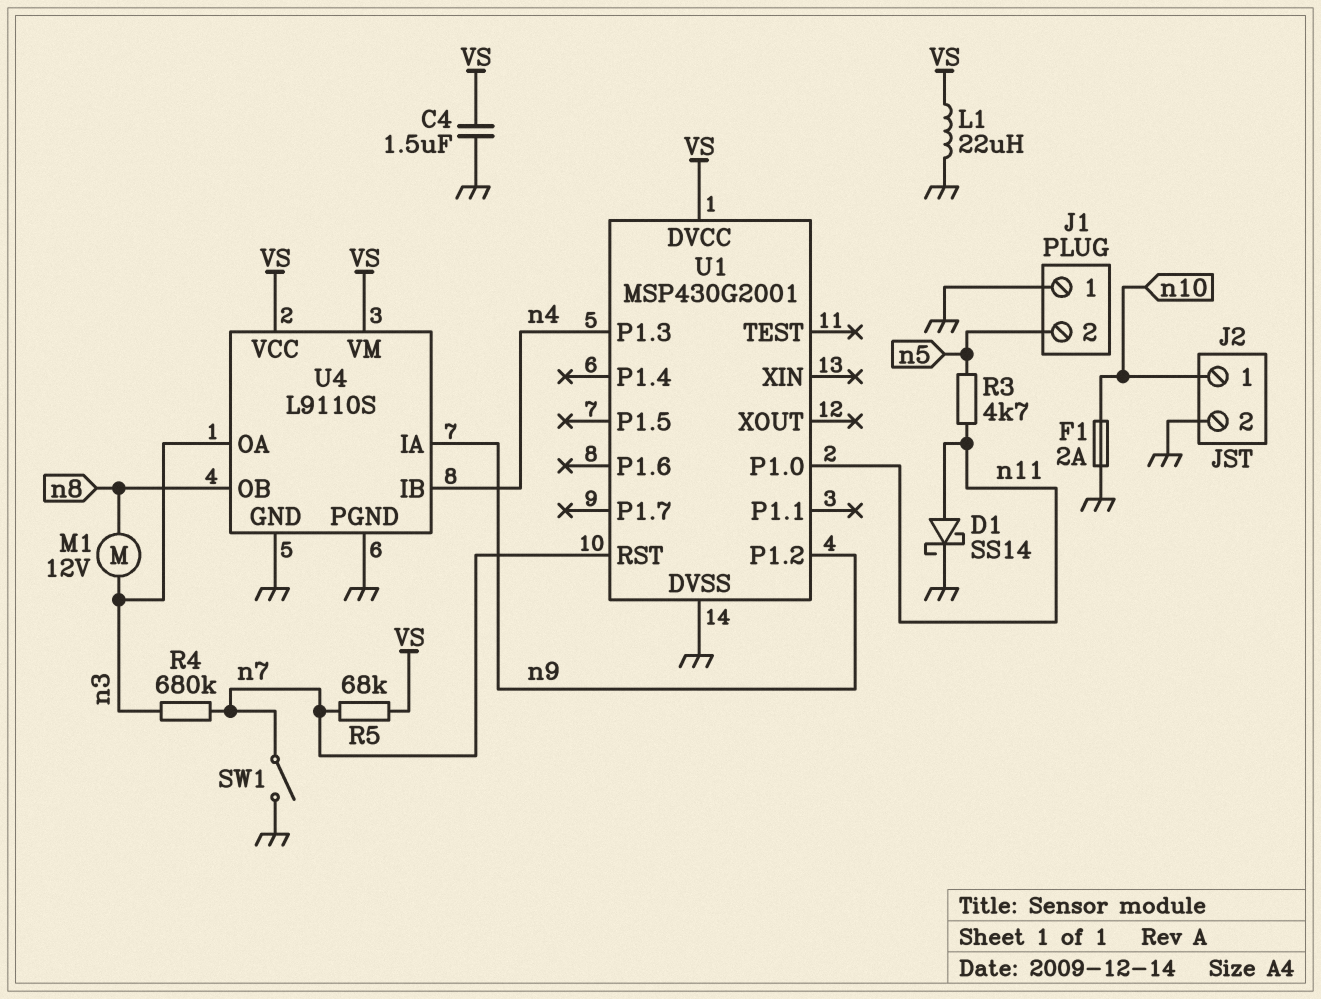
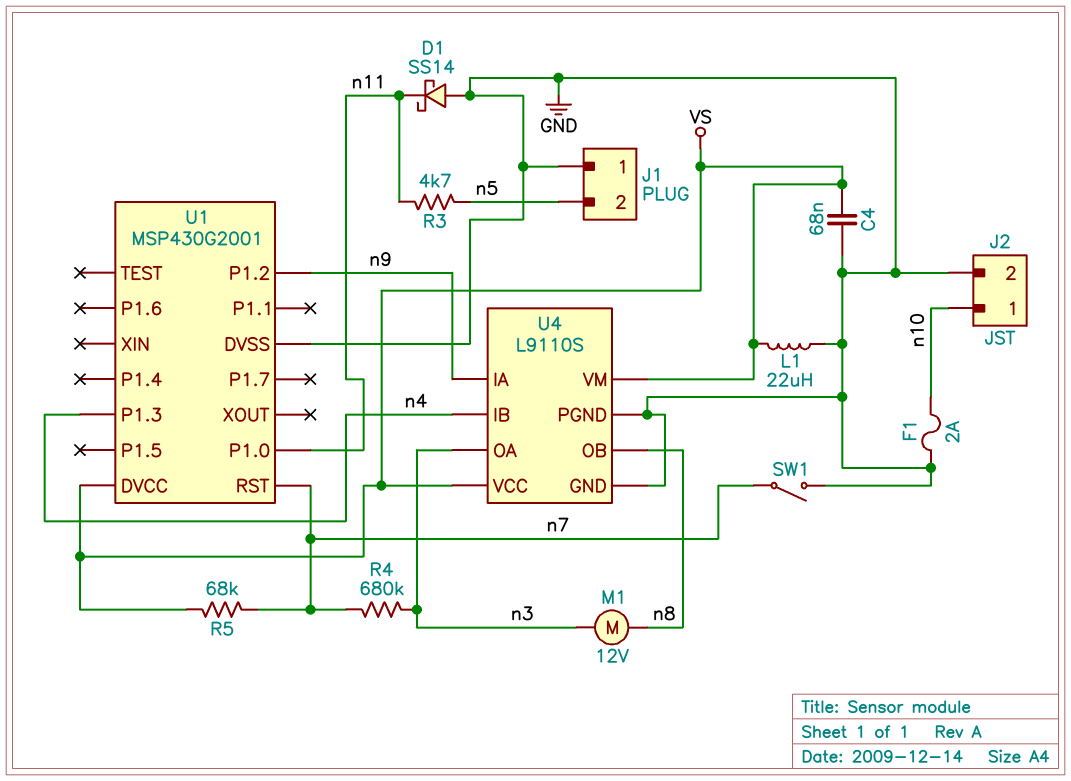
C4: 1.5uF (GND, VS) -> 68nF (GND, VS)
D1: schottky SS14 (A n11, K GND) -> schottky SS14 (A GND, K n11)

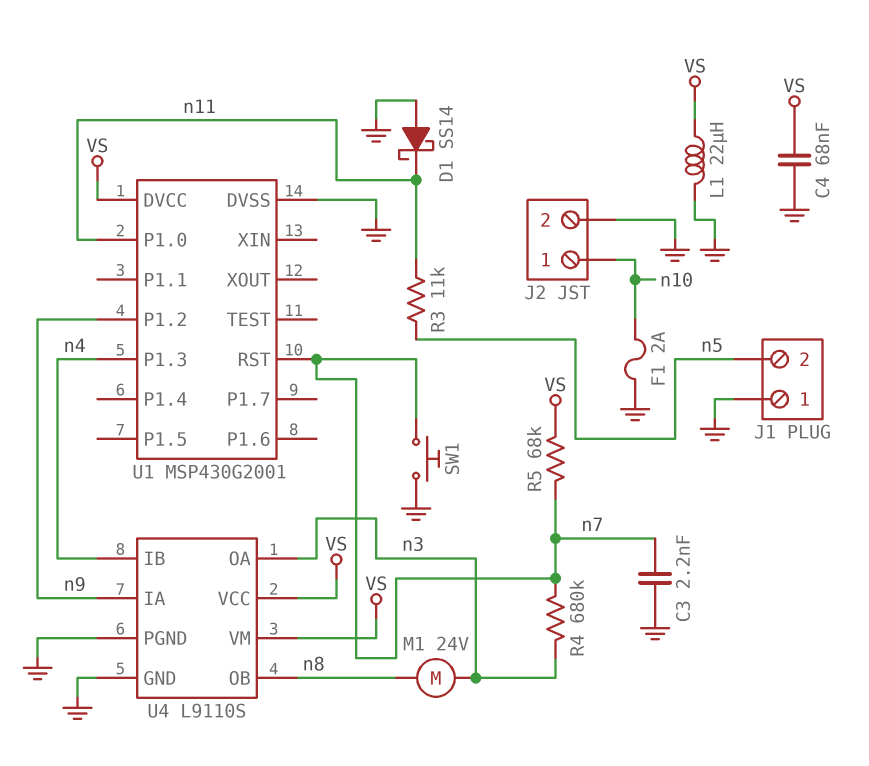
C3: none -> 2.2nF (GND, n7)
M1: motor 12V (n3, n8) -> motor 24V (n3, n8)
R3: 4.7k (n5, n11) -> 11k (n5, n11)
SW1: switch (GND, n7) -> button (GND, n7)

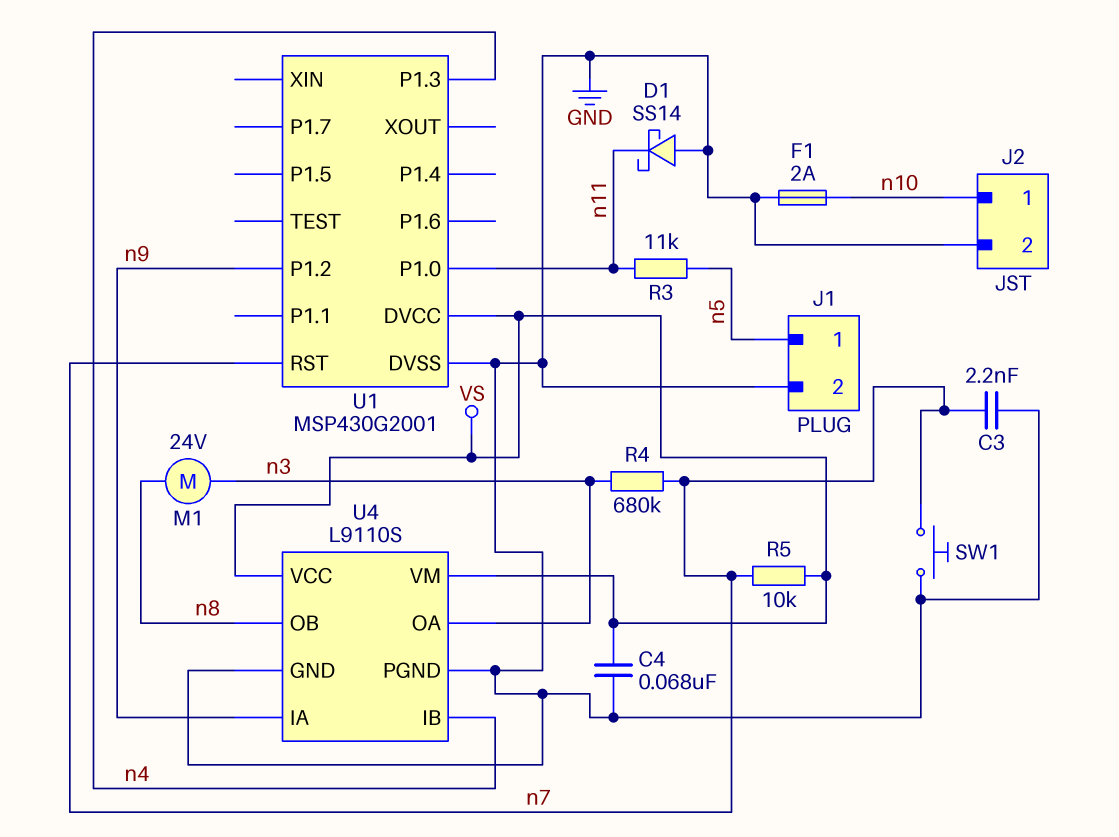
J1 pin 1: GND -> n5
J1 pin 2: n5 -> GND
L1: 22uH (GND, VS) -> none
R5: 68k (VS, n7) -> 10k (VS, n7)

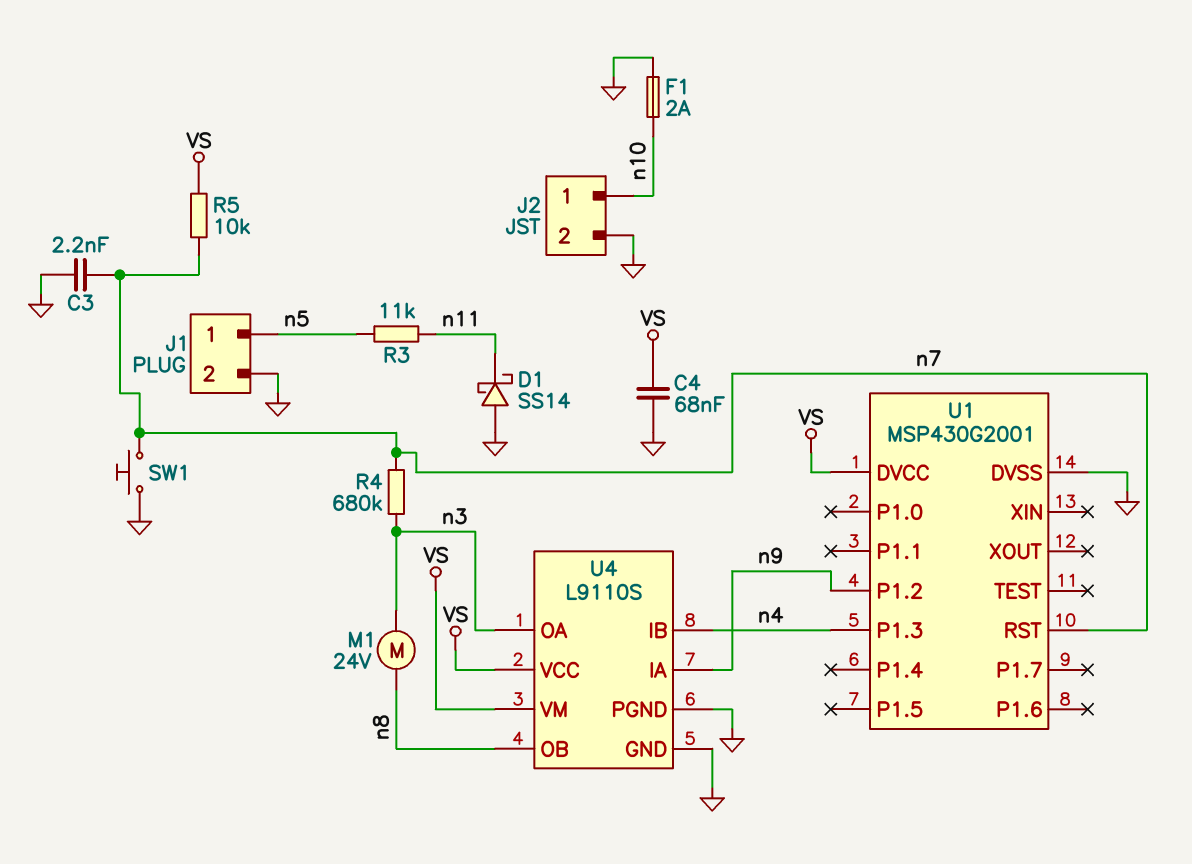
U1 pin P1.0: n11 -> none

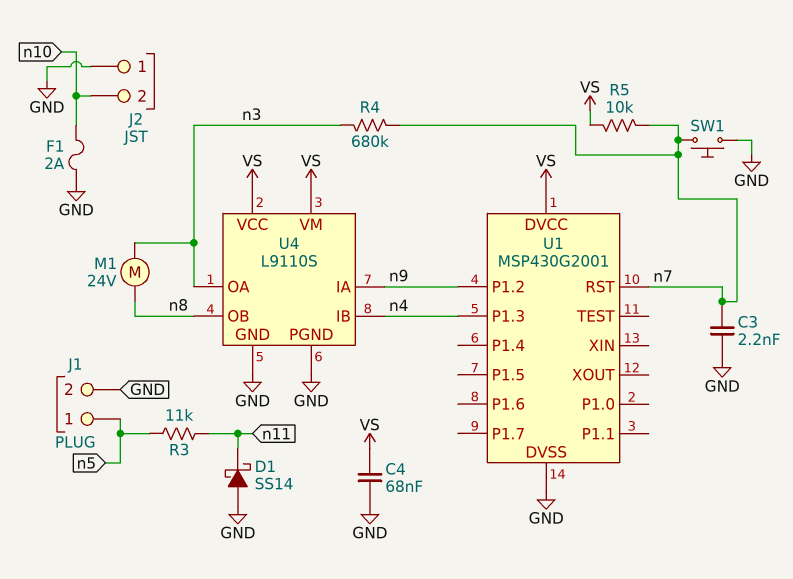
J2 pin 1: n10 -> GND
J2 pin 2: GND -> n10

